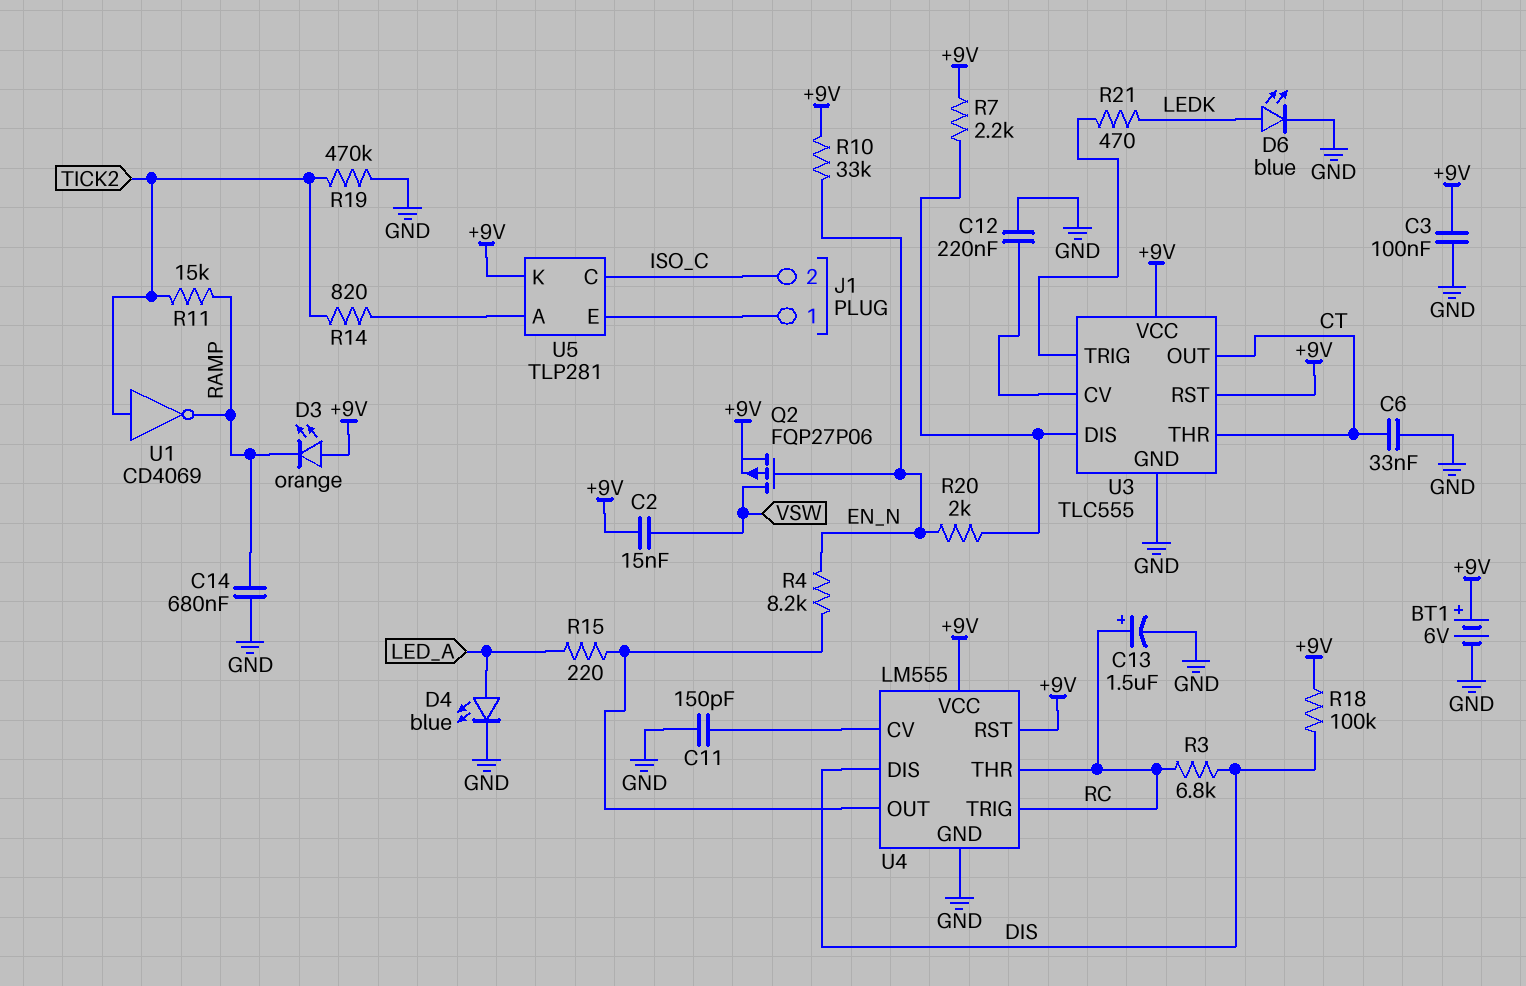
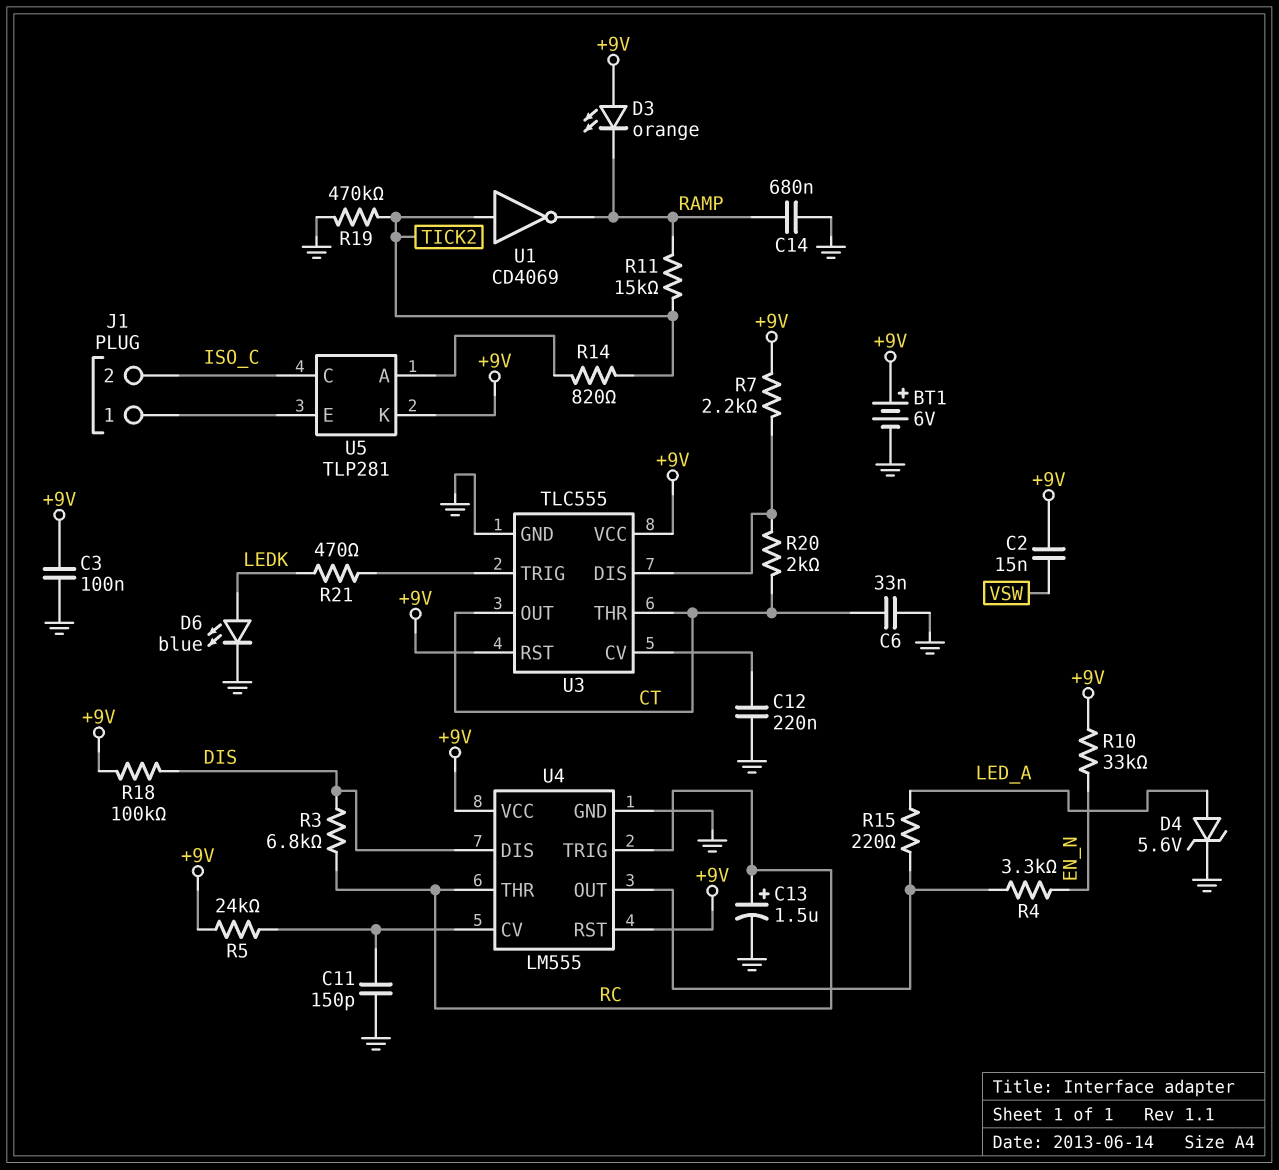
D4: LED blue (A LED_A, K GND) -> zener 5.6V (A LED_A, K GND)
Q2: PMOS FQP27P06 (G EN_N, D VSW, S +9V) -> none
R4: 8.2k (EN_N, U4/OUT) -> 3.3k (EN_N, U4/OUT)
R5: none -> 24k (+9V, U4/CV)
R20: 2k (EN_N, U3/DIS) -> 2k (CT, U3/DIS)

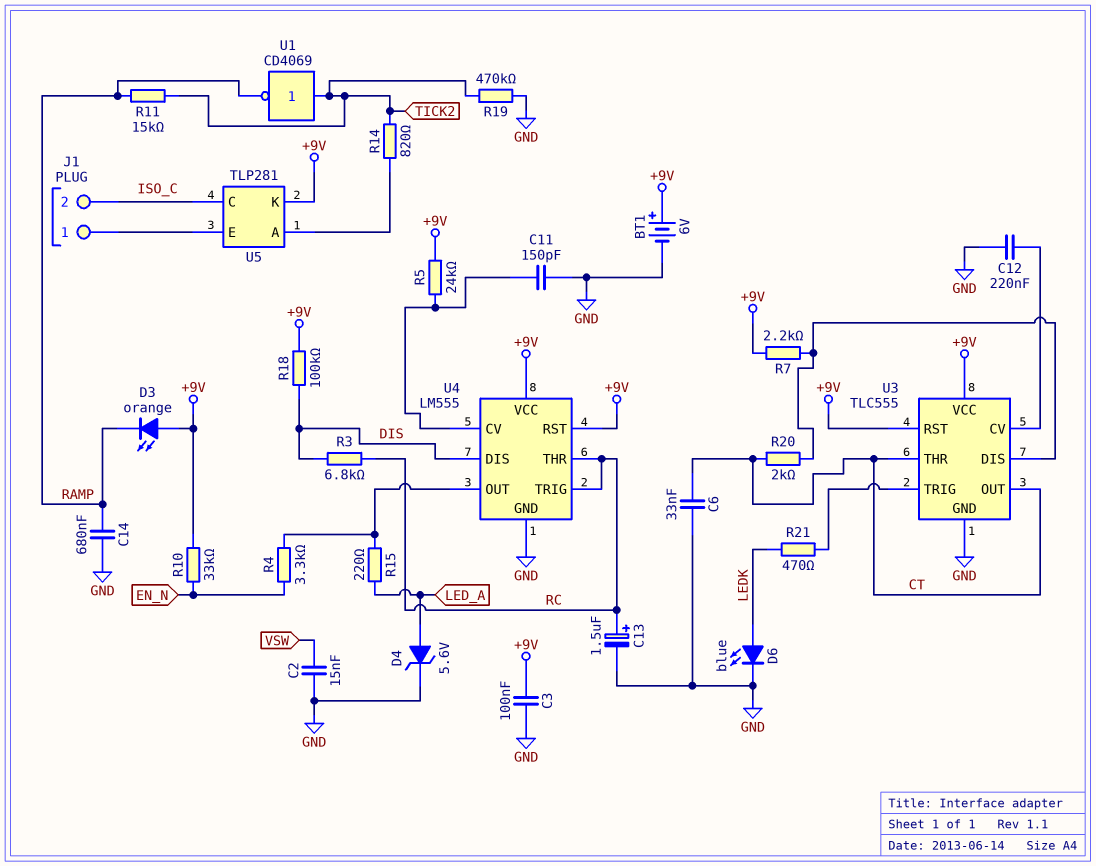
C2: 15nF (+9V, VSW) -> 15nF (GND, VSW)

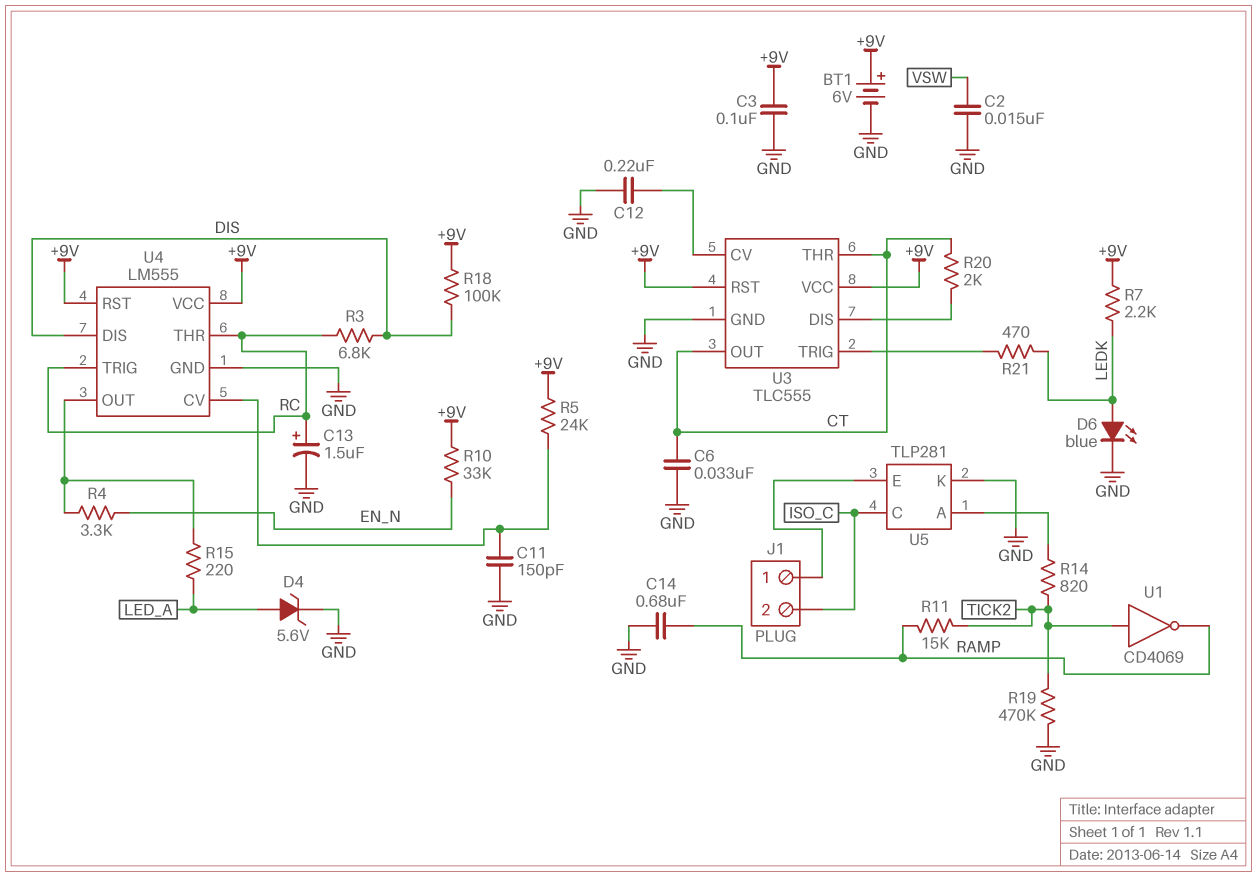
D3: LED orange (A +9V, K RAMP) -> none
R7: 2.2k (+9V, U3/DIS) -> 2.2k (+9V, LEDK)
U5 pin K: +9V -> GND

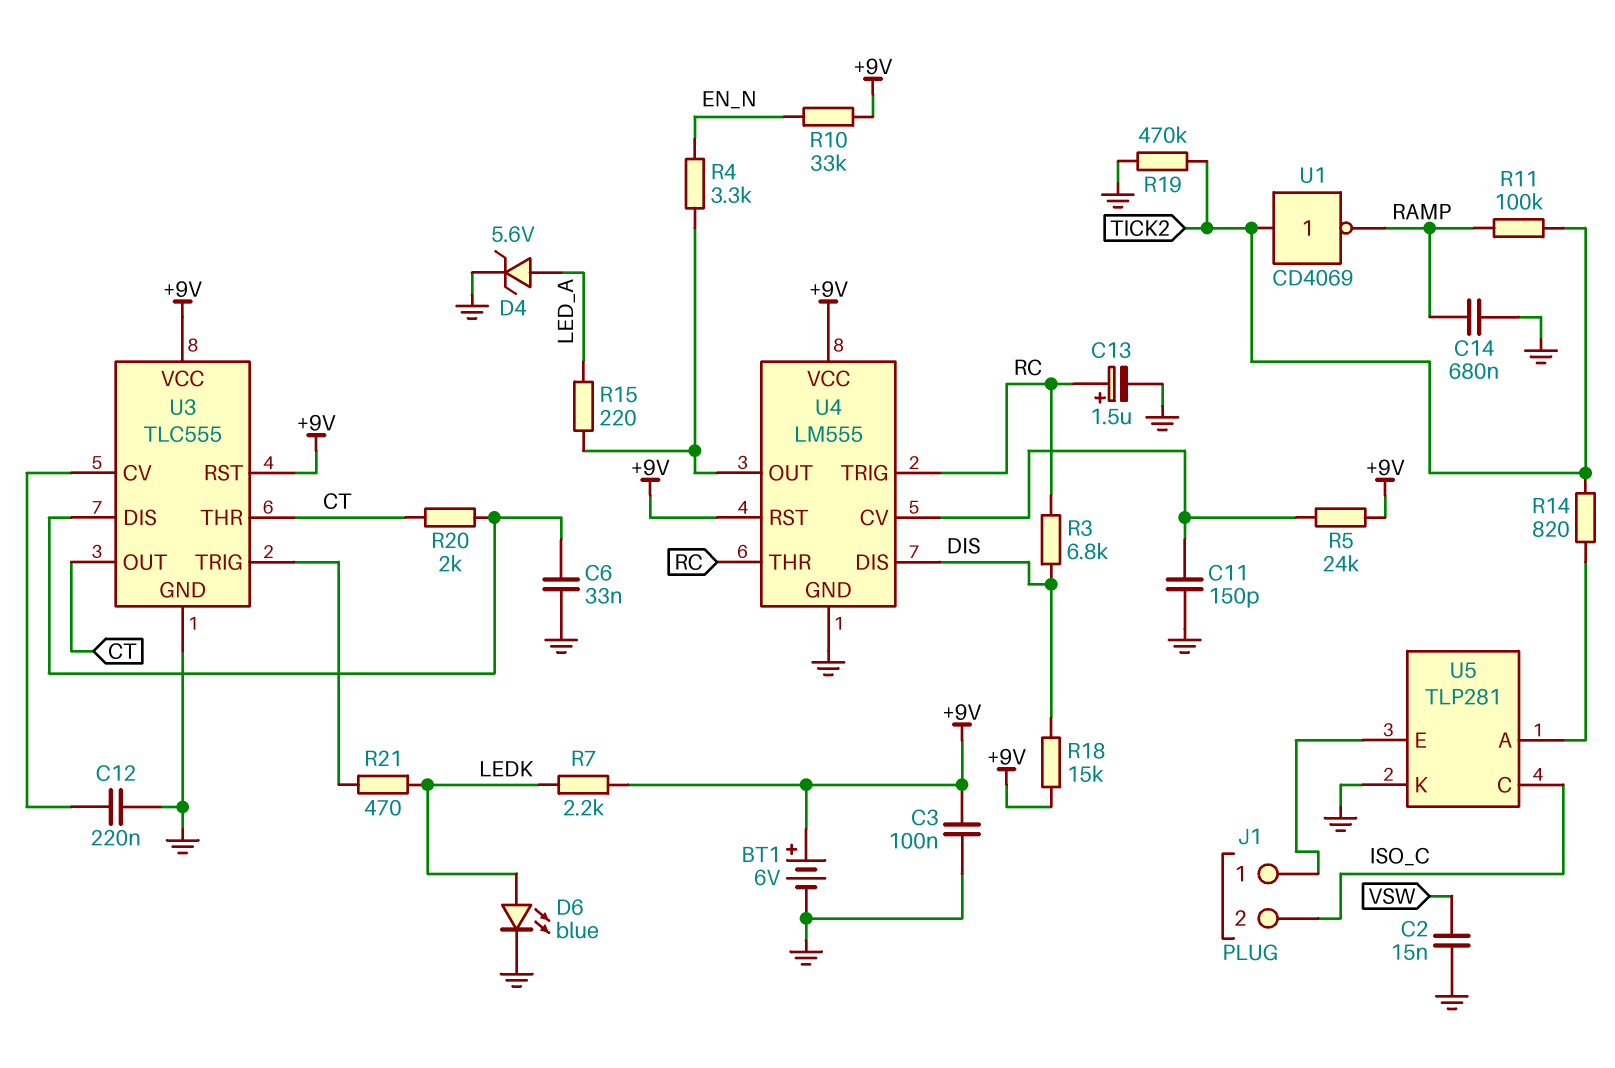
C6: 33nF (CT, GND) -> 33nF (GND, U3/DIS)
R11: 15k (RAMP, TICK2) -> 100k (RAMP, TICK2)
R18: 100k (+9V, DIS) -> 15k (+9V, DIS)

